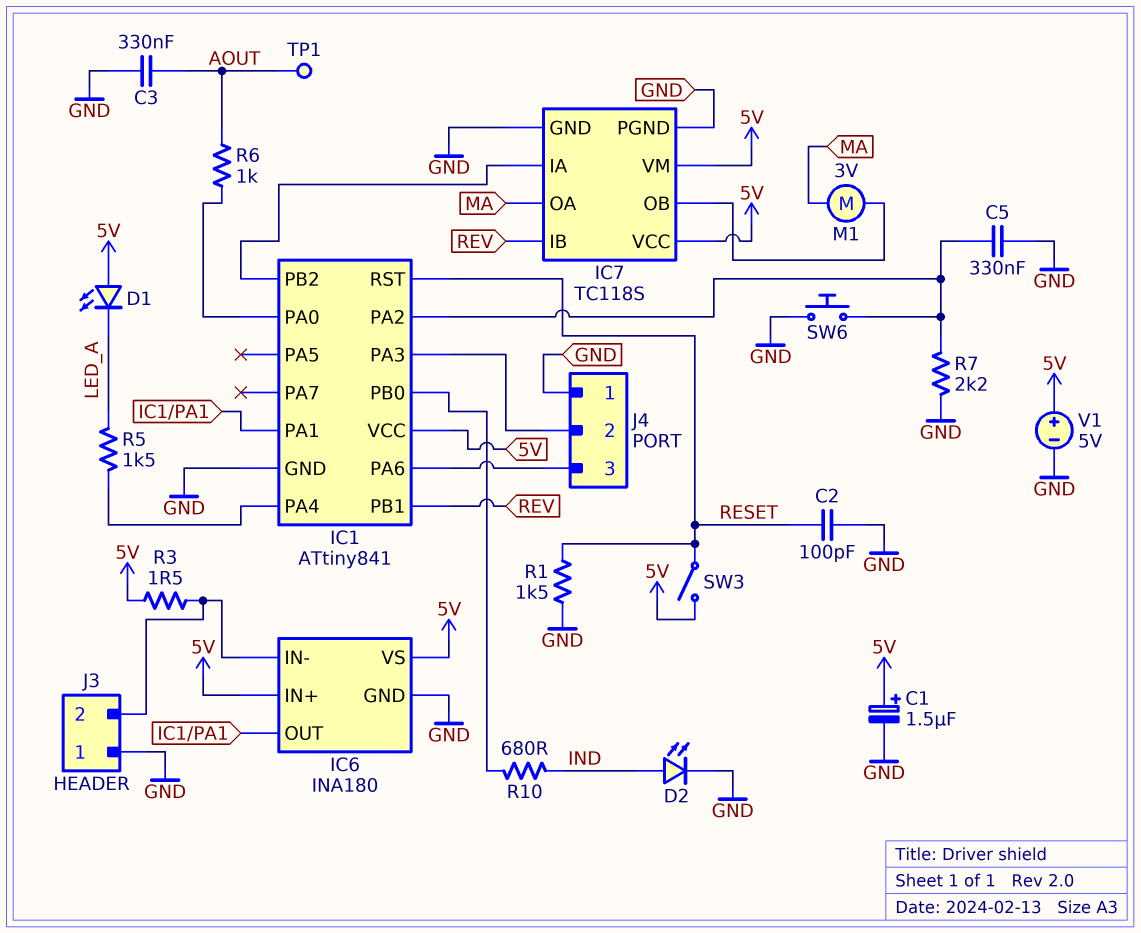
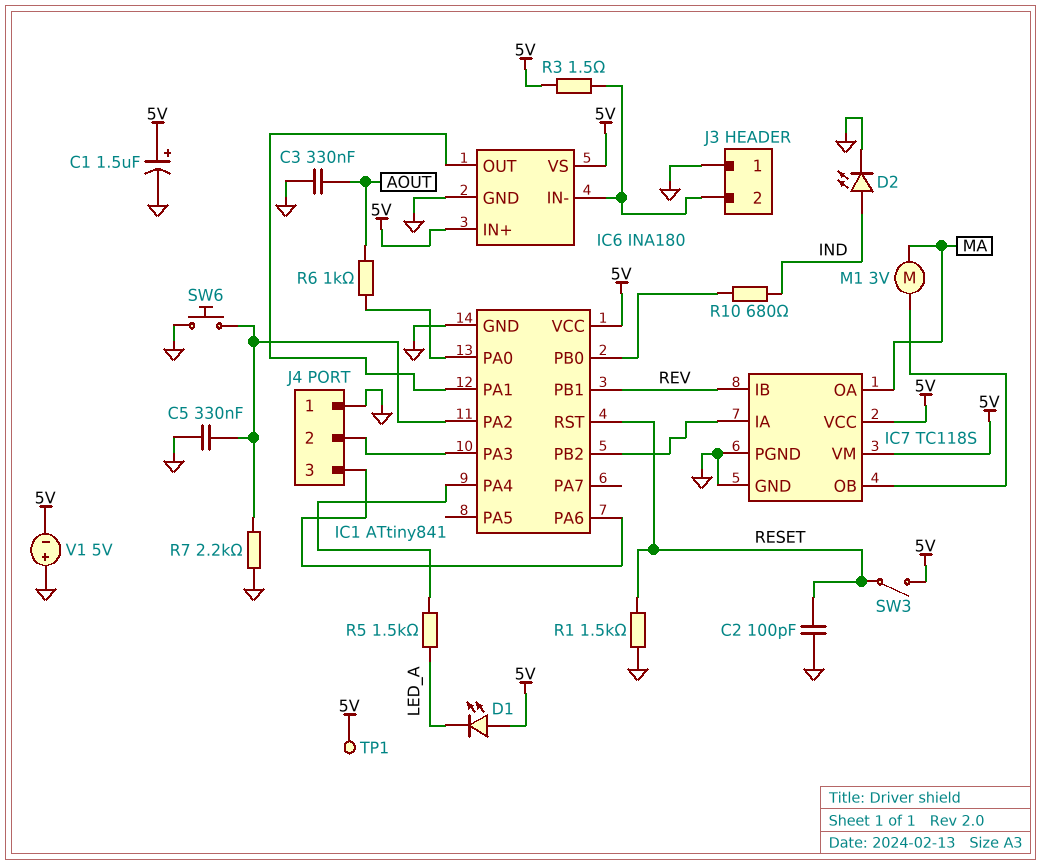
TP1: test point (AOUT) -> test point (5V)
V1: 5V (plus 5V, minus GND) -> 5V (plus GND, minus 5V)

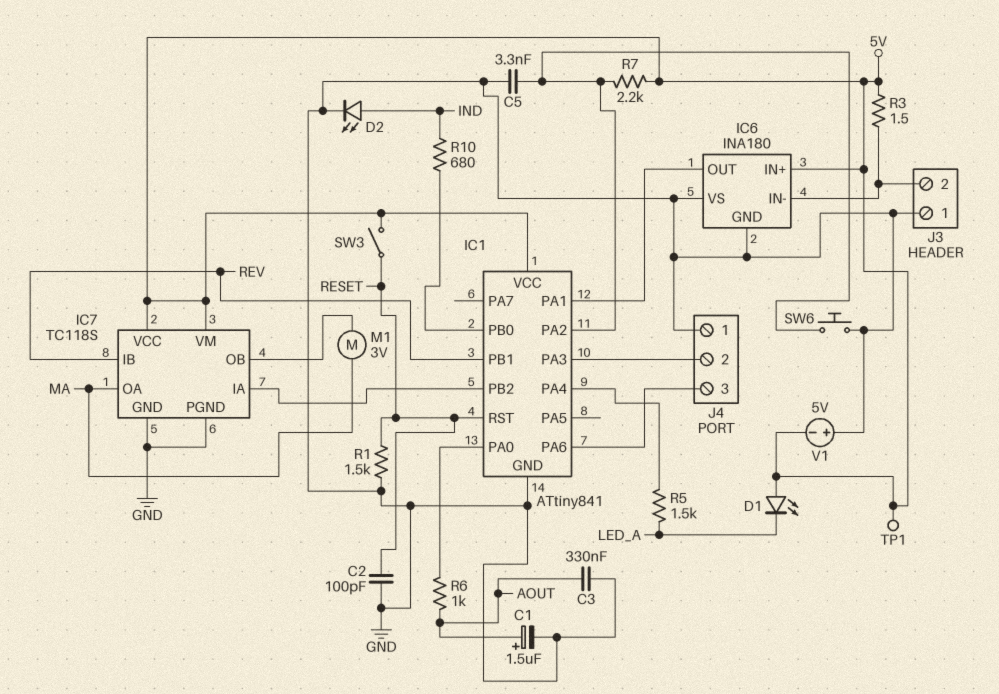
C1: 1.5uF (plus 5V, minus GND) -> 1.5uF (plus AOUT, minus GND)
C5: 330nF (GND, IC1/PA2) -> 3.3nF (GND, IC1/PA2)
IC6 pin VS: 5V -> GND
R7: 2.2k (GND, IC1/PA2) -> 2.2k (5V, IC1/PA2)

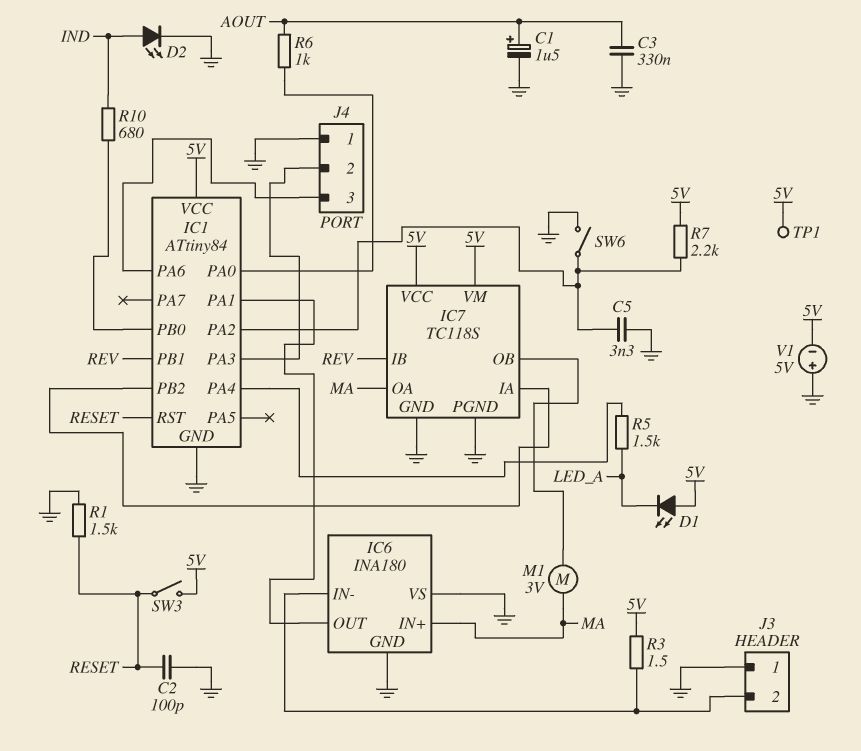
IC1: ATtiny841 -> ATtiny84
IC6 pin IN+: 5V -> MA
SW6: button (GND, IC1/PA2) -> switch (GND, IC1/PA2)

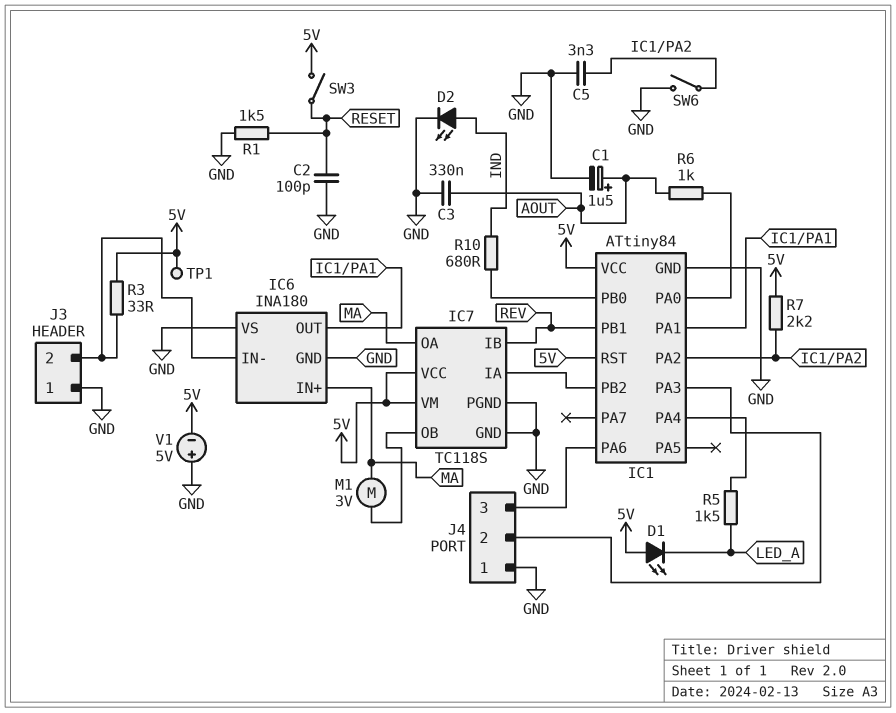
IC1 pin RST: RESET -> 5V
R3: 1.5 (5V, IC6/IN-) -> 33 (5V, IC6/IN-)

